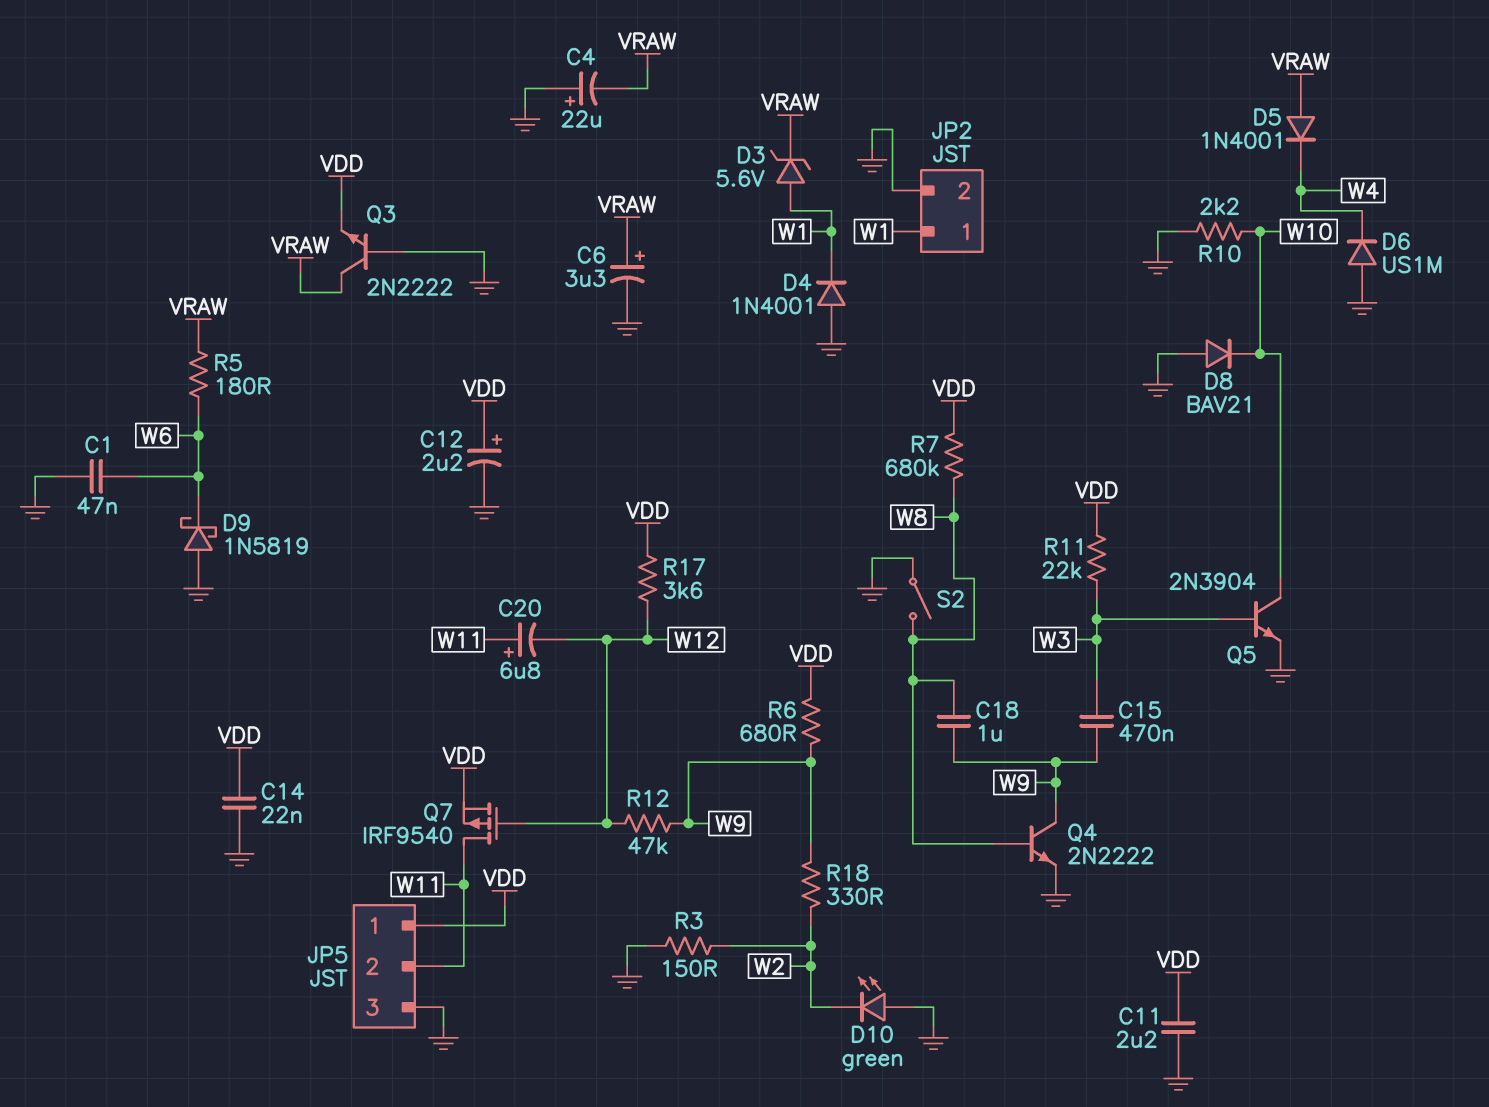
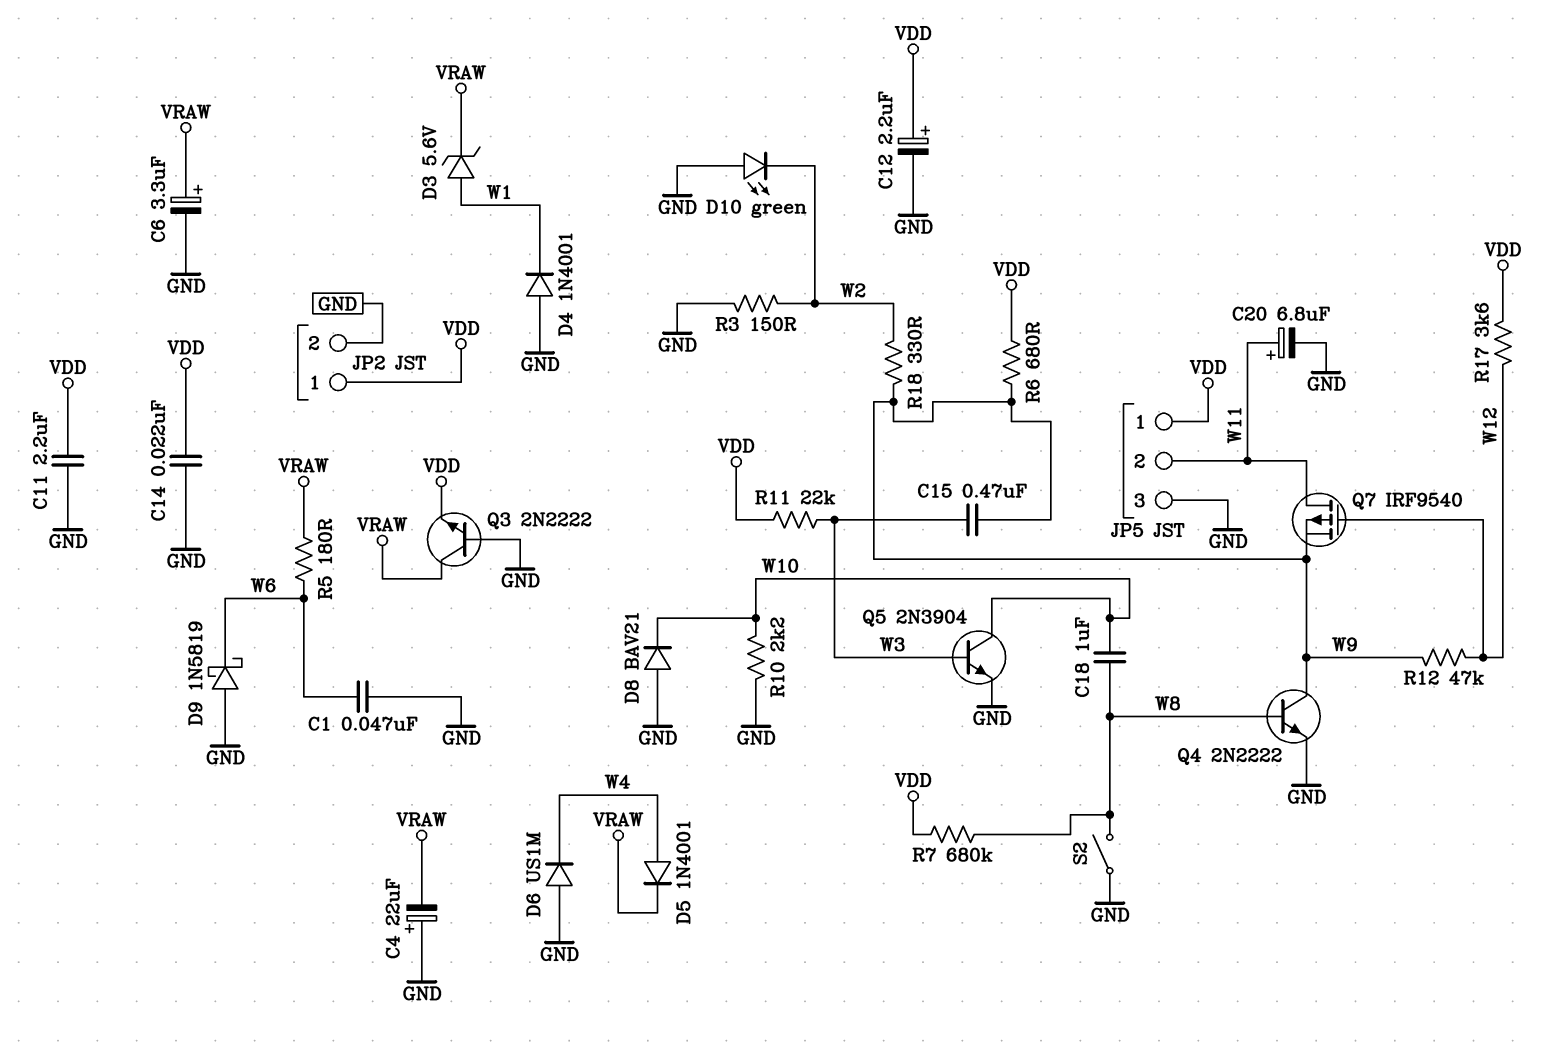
C18: 1uF (W8, W9) -> 1uF (W8, W10)
C20: 6.8uF (plus W11, minus W12) -> 6.8uF (plus W11, minus GND)
D5: diode 1N4001 (A VRAW, K W4) -> diode 1N4001 (A W4, K VRAW)
JP2 pin 1: W1 -> VDD
Q7: PMOS IRF9540 (G W12, D W11, S VDD) -> PMOS IRF9540 (G W12, D W11, S W9)

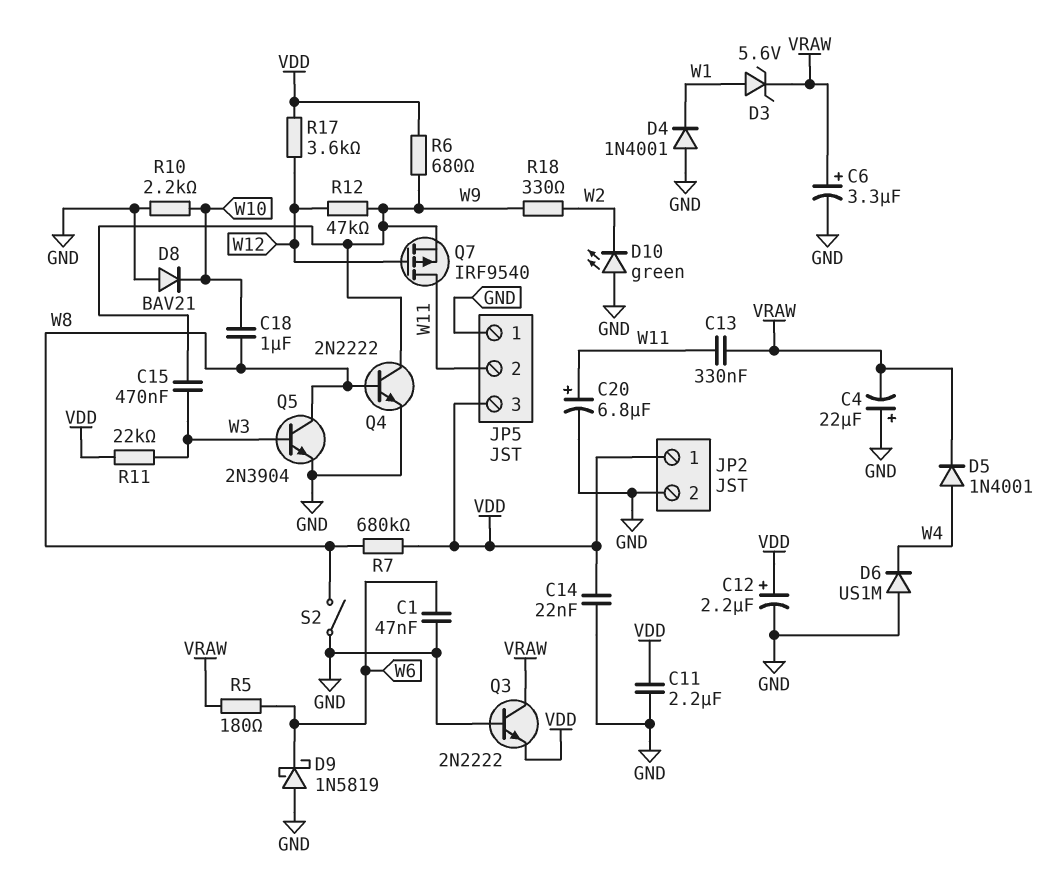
C13: none -> 330nF (VRAW, W11)
JP5 pin 1: VDD -> GND
JP5 pin 3: GND -> VDD
Q5: NPN 2N3904 (B W3, C W10, E GND) -> NPN 2N3904 (B W3, C W8, E GND)
R3: 150 (GND, W2) -> none

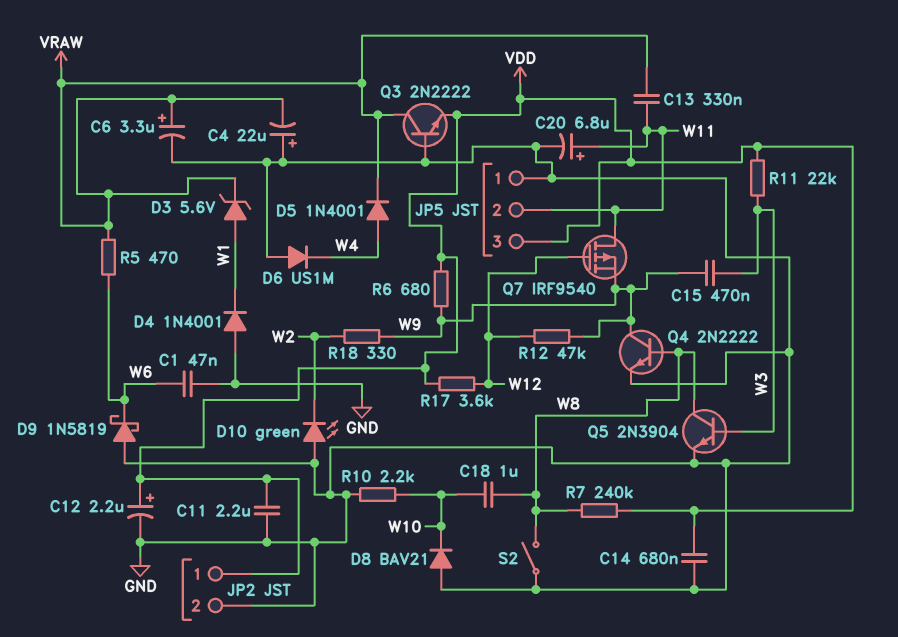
C14: 22nF (GND, VDD) -> 680nF (GND, VDD)
R5: 180 (VRAW, W6) -> 470 (VRAW, W6)
R7: 680k (VDD, W8) -> 240k (VDD, W8)

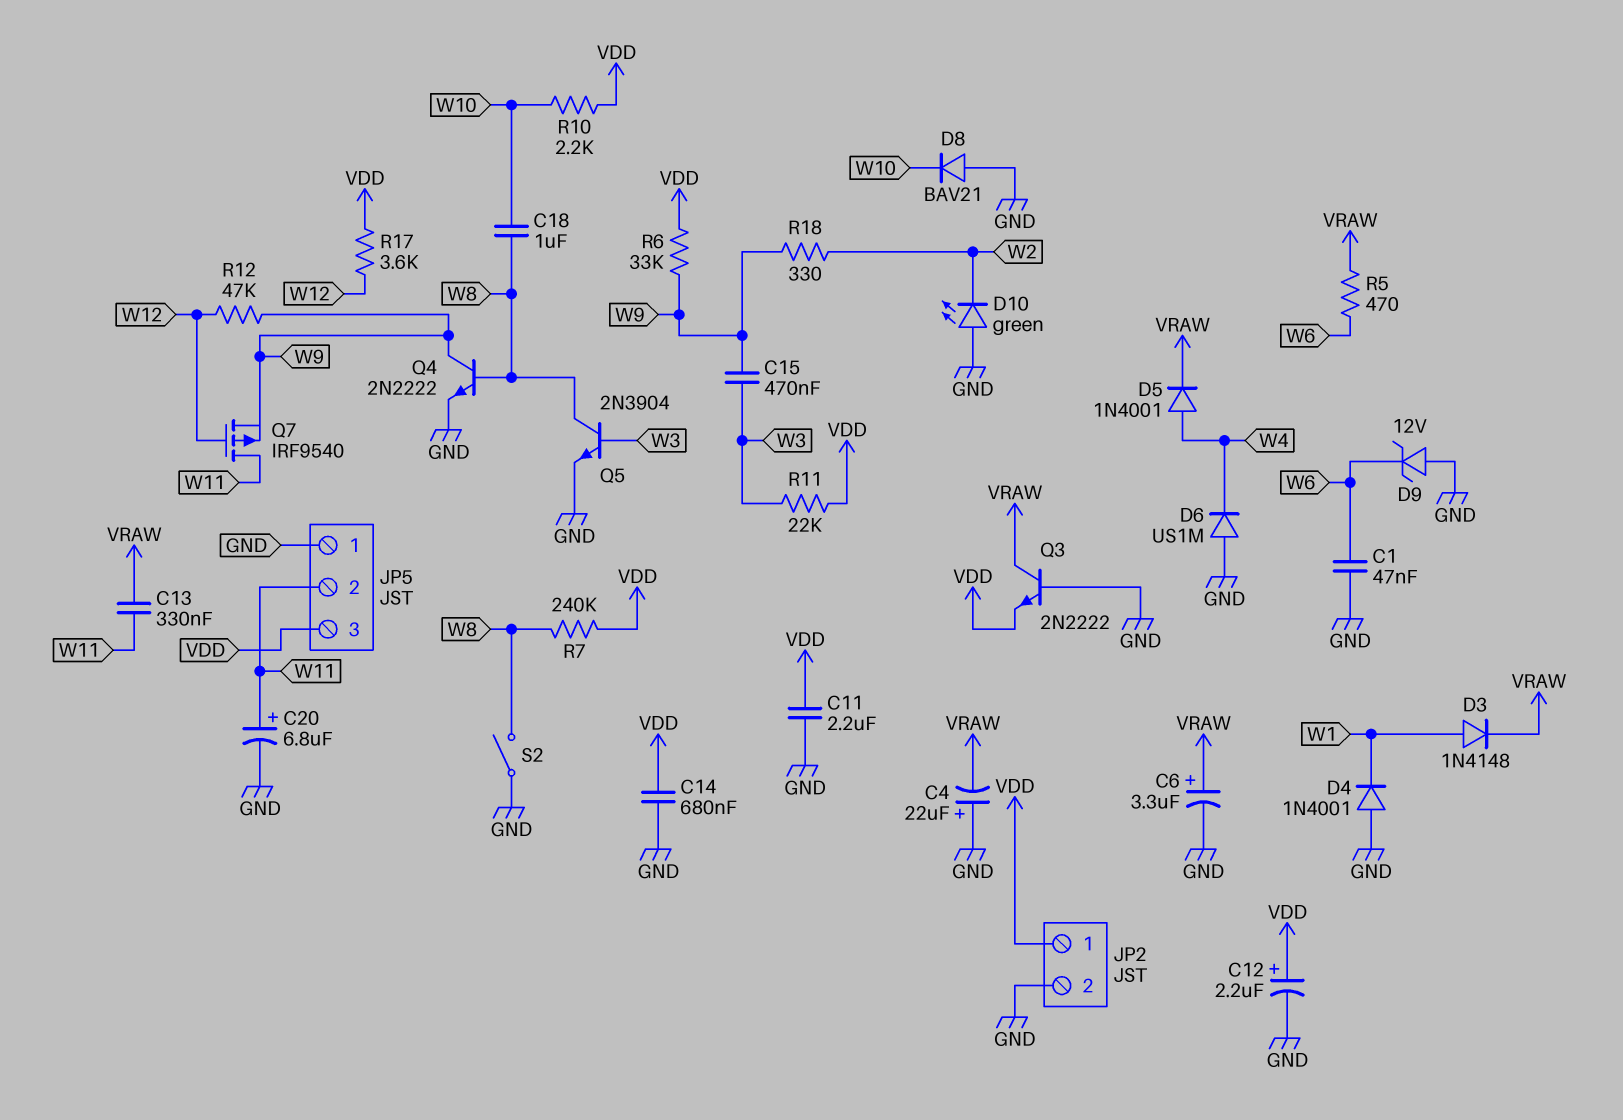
D3: zener 5.6V (A W1, K VRAW) -> diode 1N4148 (A W1, K VRAW)
D9: schottky 1N5819 (A GND, K W6) -> zener 12V (A GND, K W6)
R6: 680 (VDD, W9) -> 33k (VDD, W9)
R10: 2.2k (GND, W10) -> 2.2k (VDD, W10)

